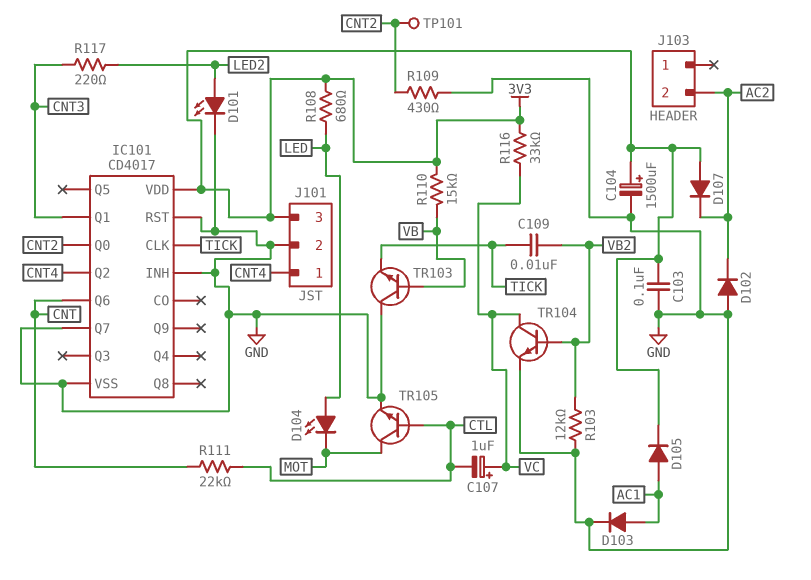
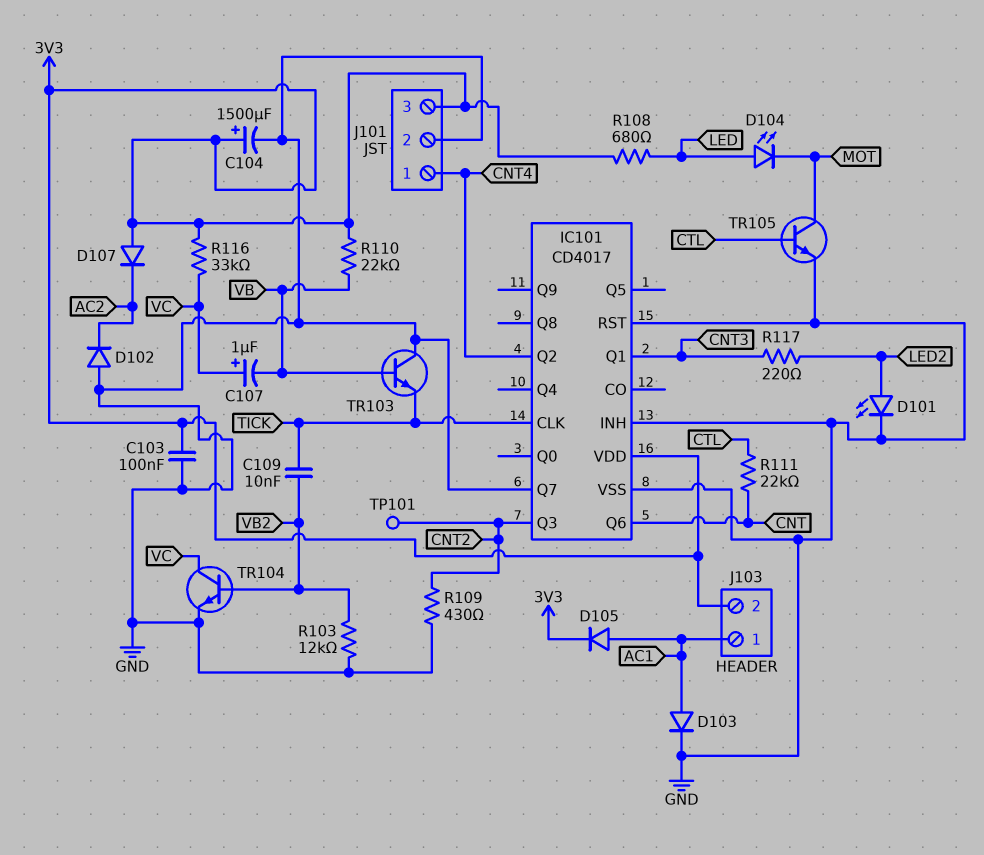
C107: 1uF (plus VC, minus CTL) -> 1uF (plus VC, minus VB)
IC101 pin Q0: CNT2 -> none
IC101 pin Q3: none -> CNT2
J103 pin 1: none -> AC1
J103 pin 2: AC2 -> 3V3
R110: 15k (3V3, VB) -> 22k (3V3, VB)

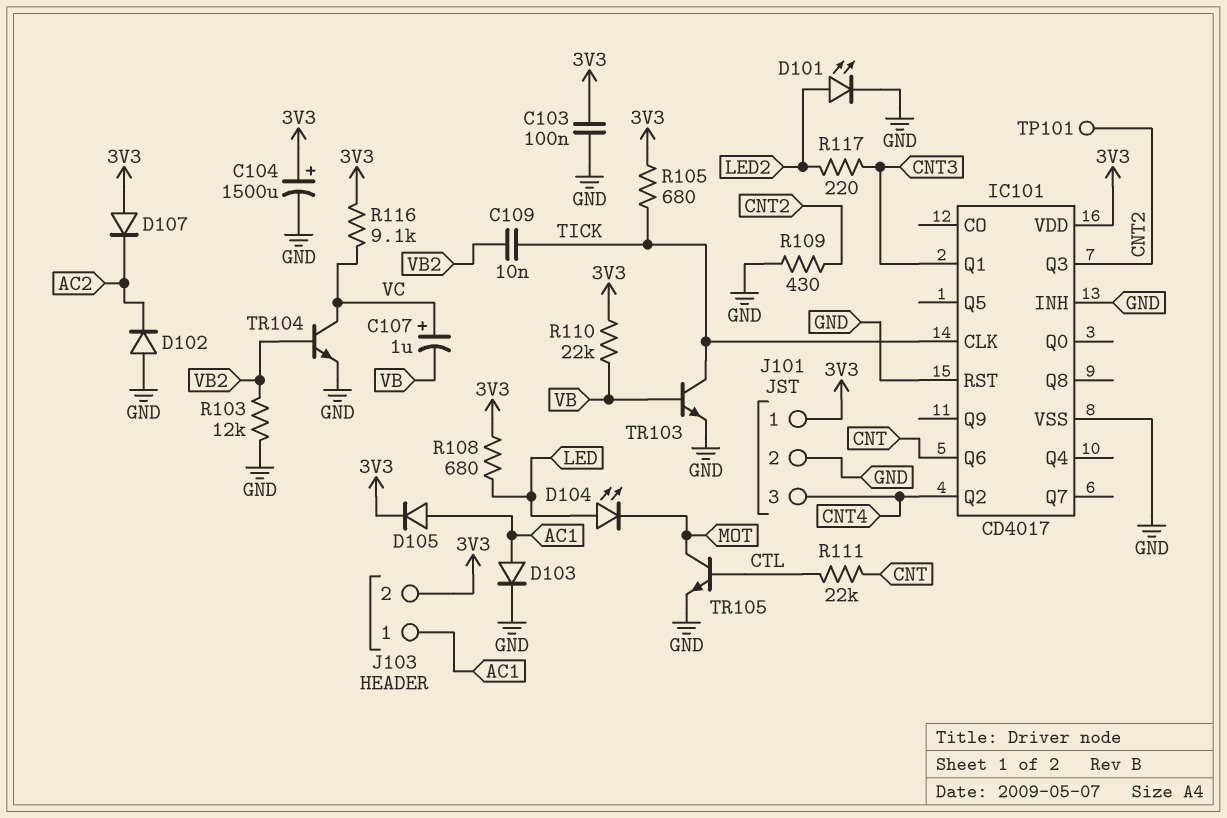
IC101 pin Q7: GND -> none
J101 pin 1: CNT4 -> 3V3
J101 pin 3: 3V3 -> CNT4
R105: none -> 680 (3V3, TICK)
R116: 33k (3V3, VC) -> 9.1k (3V3, VC)
TR103: NPN (B VB, C GND, E TICK) -> NPN (B VB, C TICK, E GND)

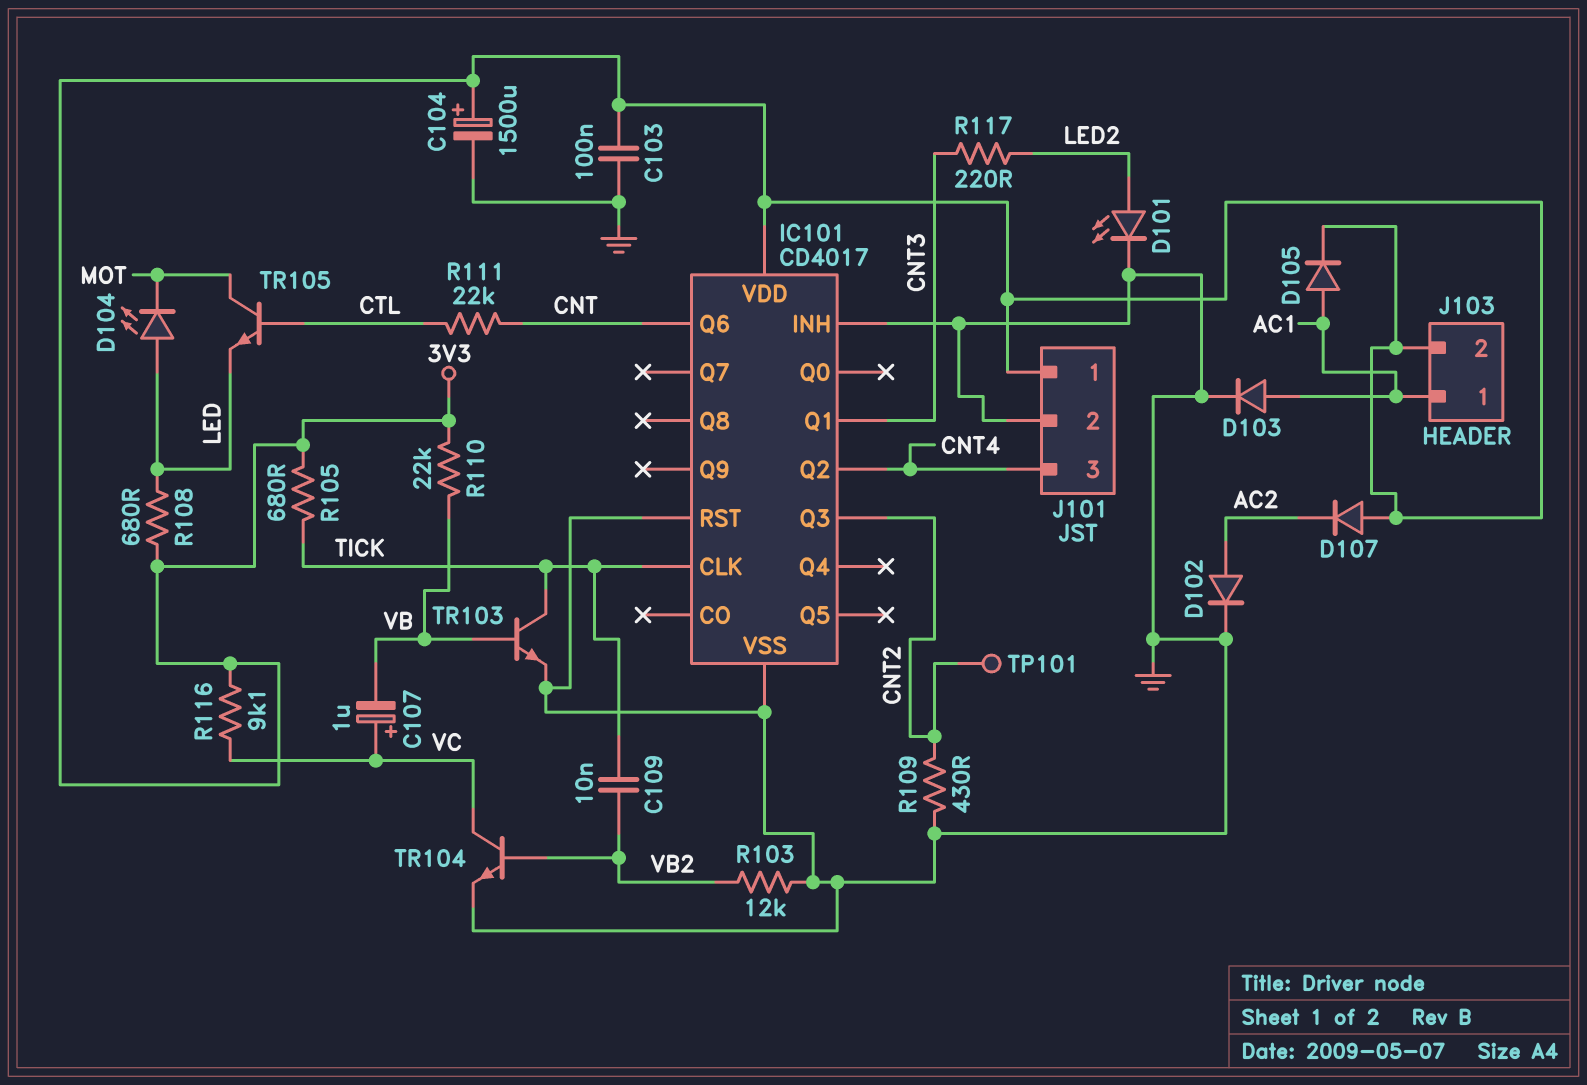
D102: diode (A GND, K AC2) -> diode (A AC2, K GND)
TR105: NPN (B CTL, C MOT, E GND) -> NPN (B CTL, C MOT, E LED)

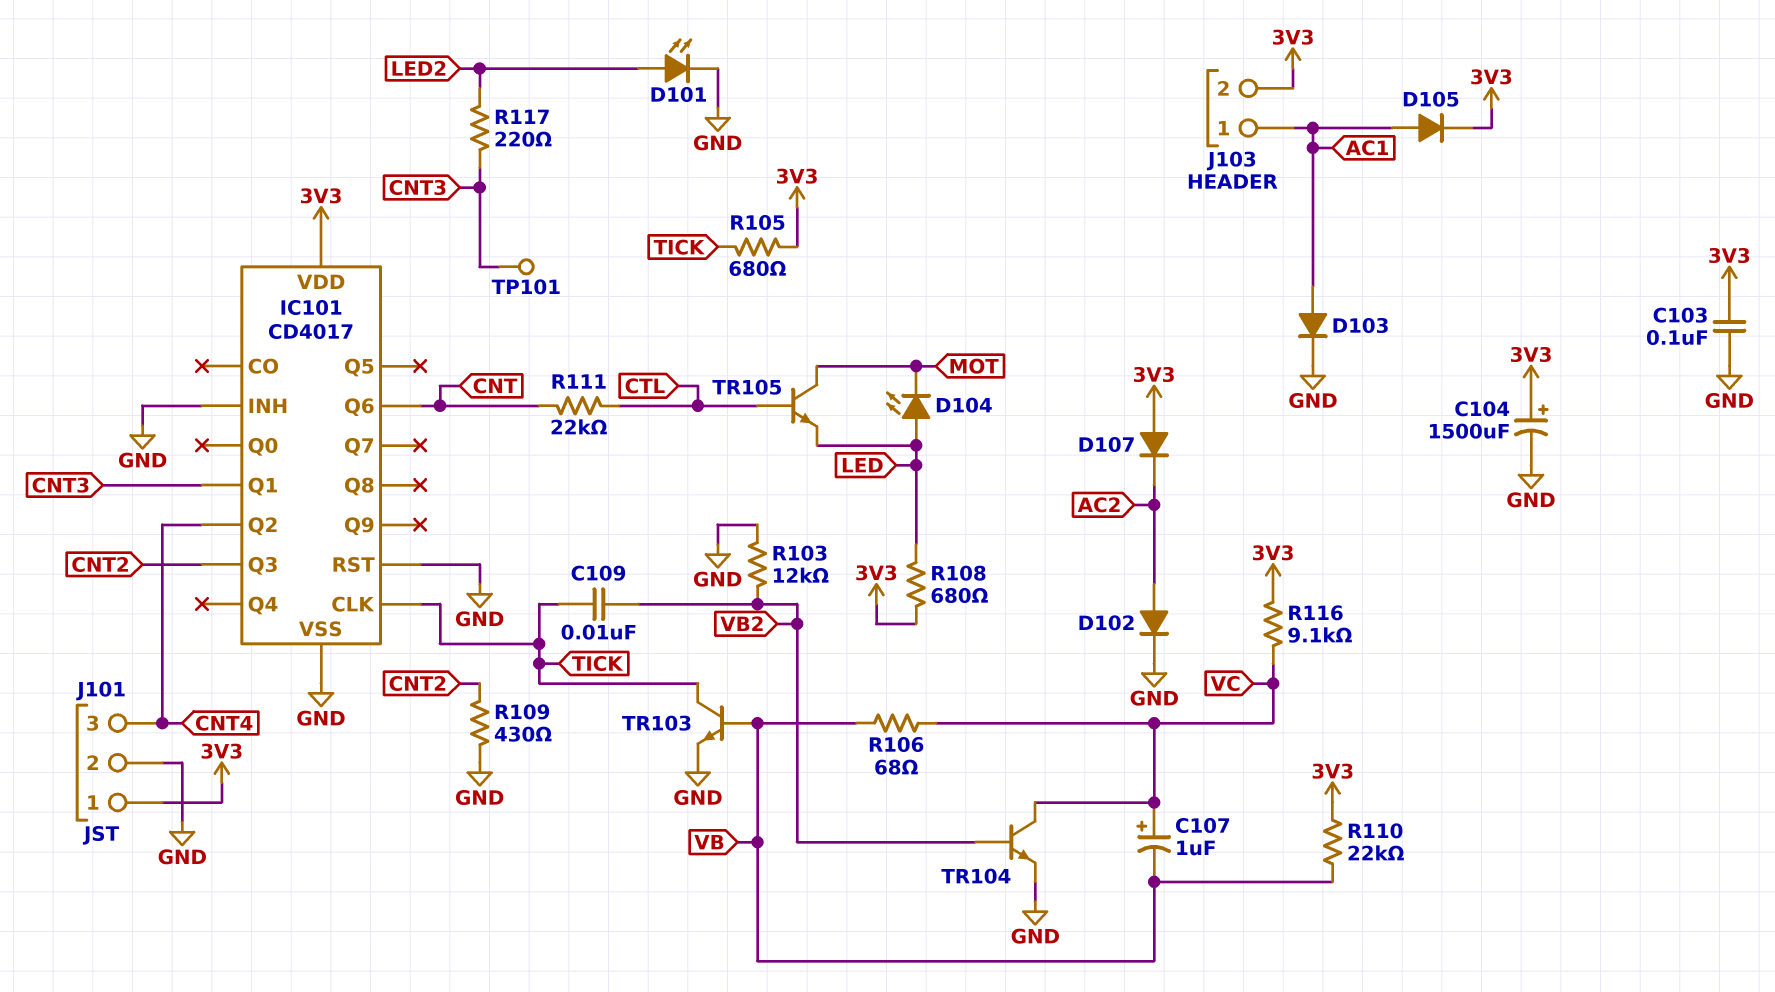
R106: none -> 68 (VB, VC)
TP101: test point (CNT2) -> test point (CNT3)

